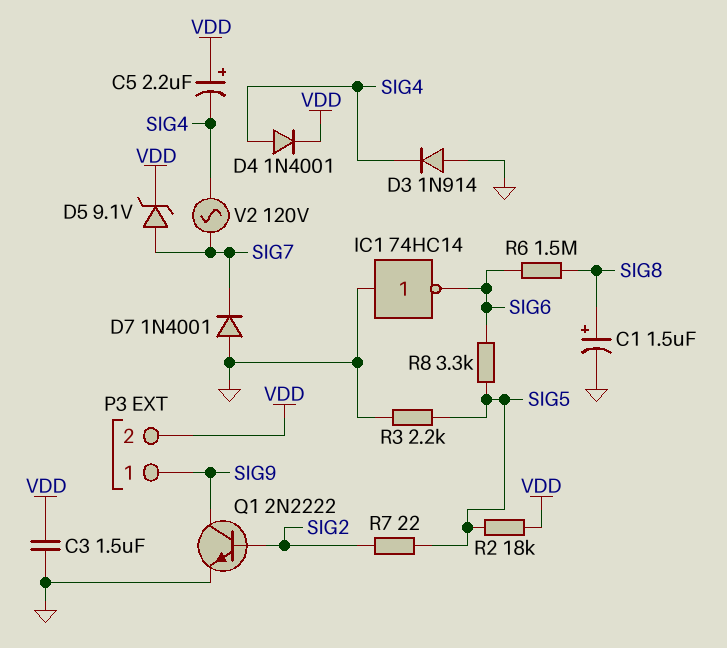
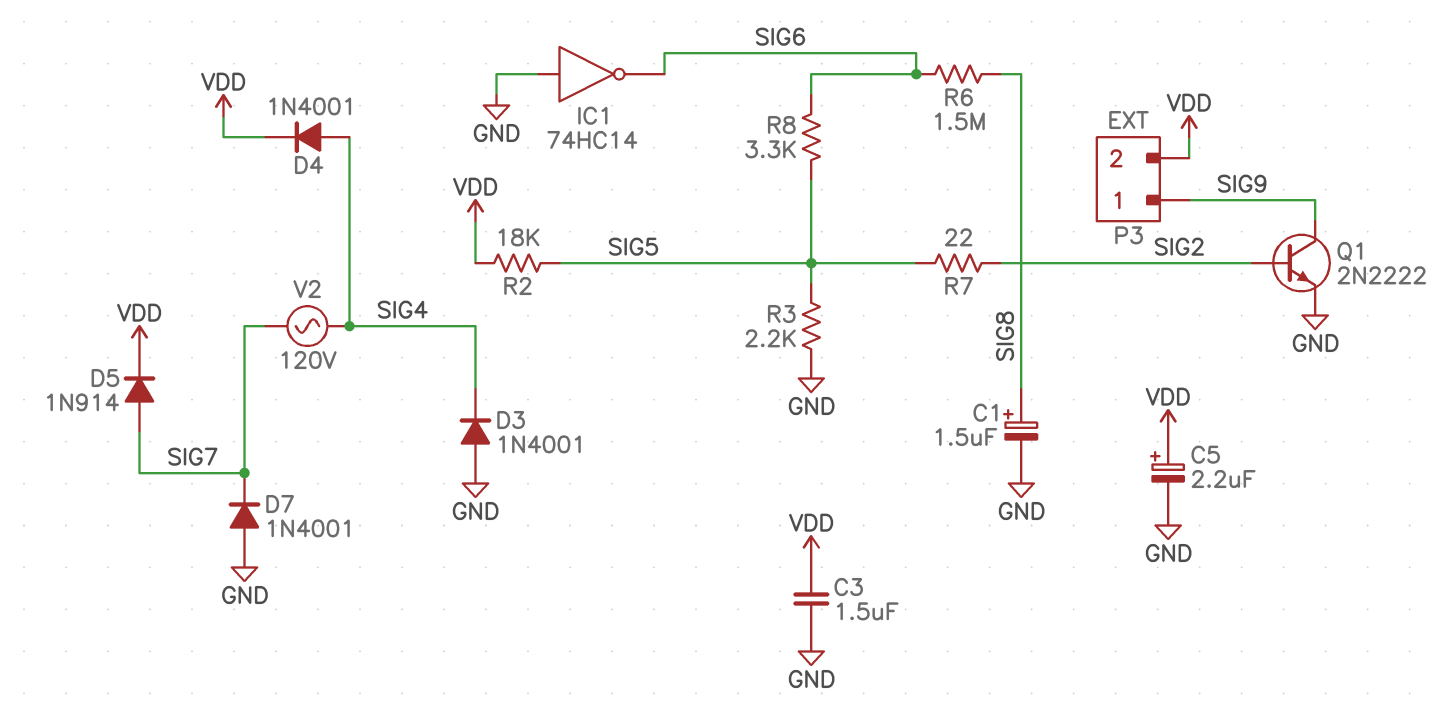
C5: 2.2uF (plus VDD, minus SIG4) -> 2.2uF (plus VDD, minus GND)
D3: diode 1N914 (A GND, K SIG4) -> diode 1N4001 (A GND, K SIG4)
D5: zener 9.1V (A SIG7, K VDD) -> diode 1N914 (A SIG7, K VDD)

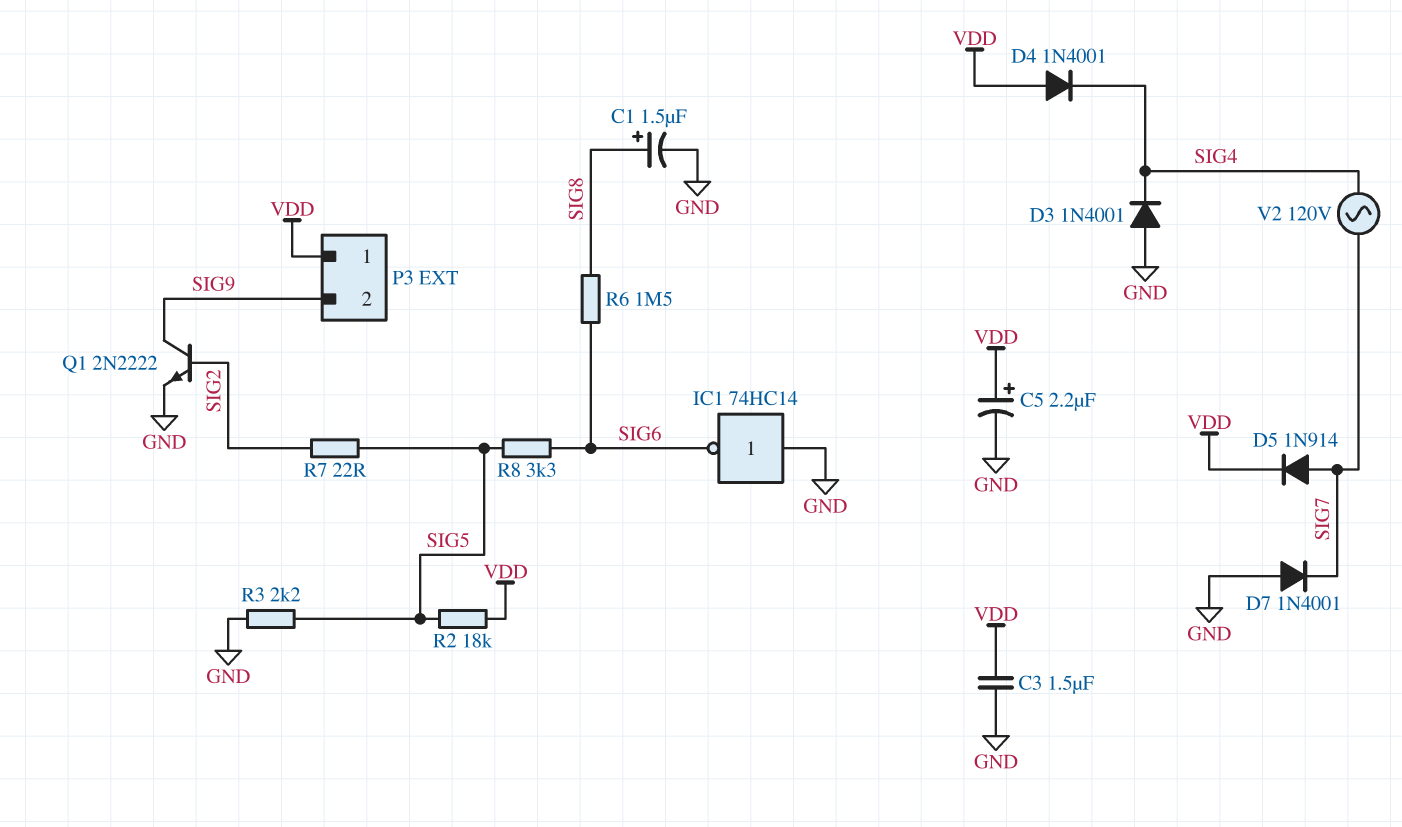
D4: diode 1N4001 (A SIG4, K VDD) -> diode 1N4001 (A VDD, K SIG4)
P3 pin 1: SIG9 -> VDD
P3 pin 2: VDD -> SIG9

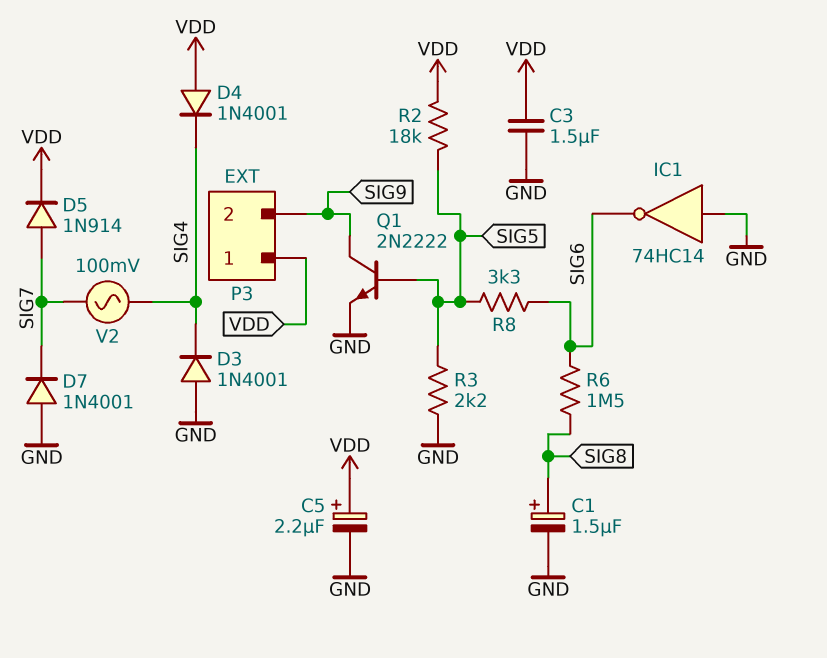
Q1: NPN 2N2222 (B SIG2, C SIG9, E GND) -> NPN 2N2222 (B SIG5, C SIG9, E GND)
R7: 22 (SIG2, SIG5) -> none
V2: AC 120V (SIG4, SIG7) -> AC 100mV (SIG4, SIG7)

